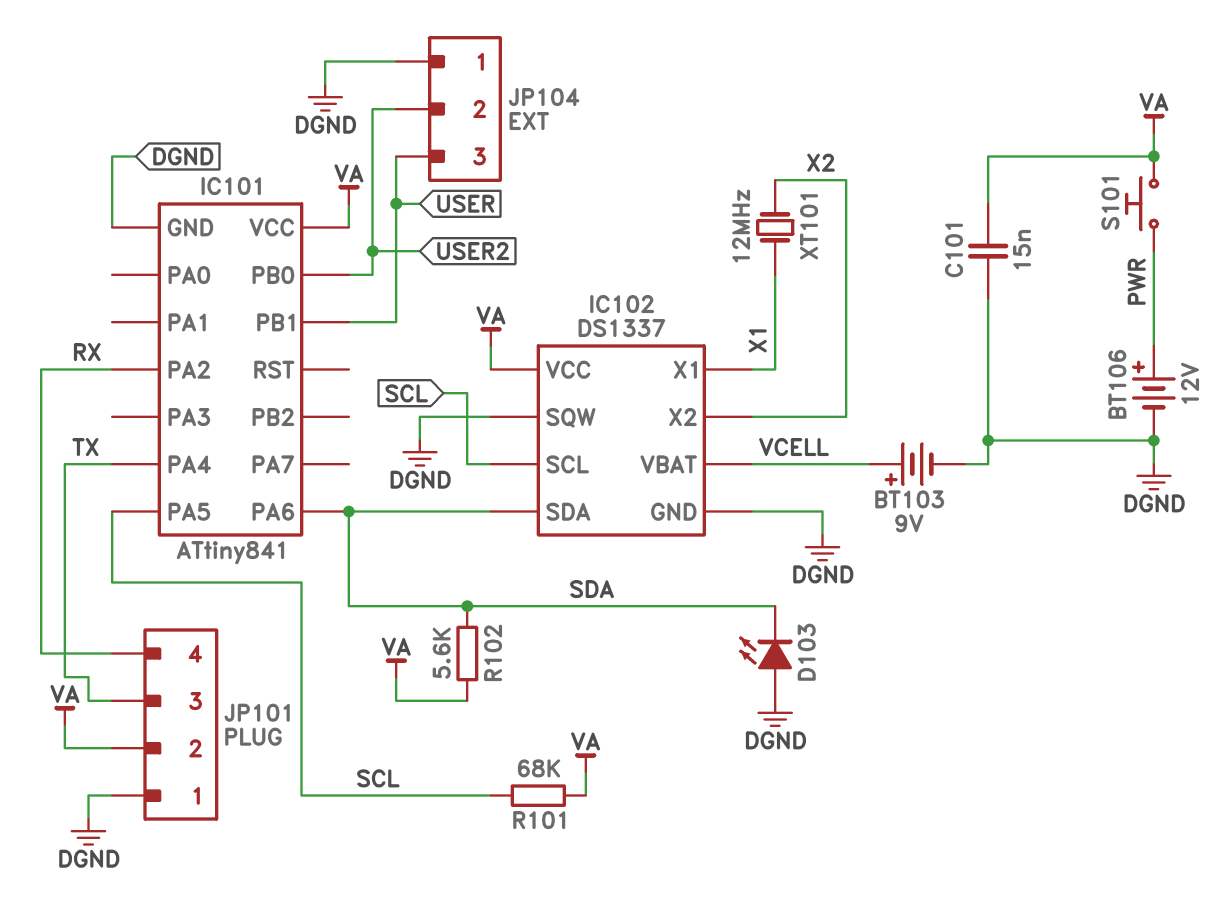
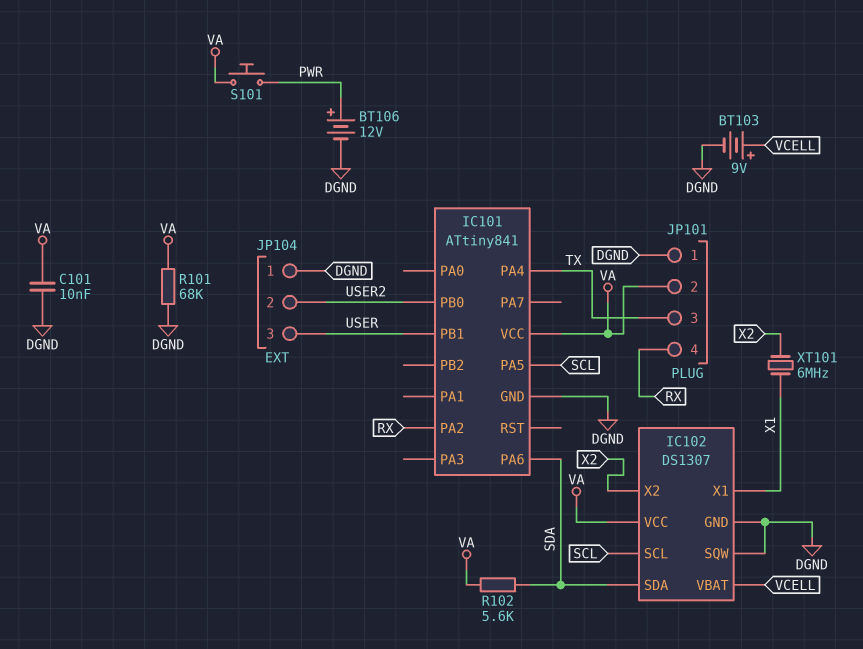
C101: 15nF (DGND, VA) -> 10nF (DGND, VA)
D103: LED (A DGND, K SDA) -> none
IC102: DS1337 -> DS1307
R101: 68k (SCL, VA) -> 68k (DGND, VA)
XT101: 12MHz (X1, X2) -> 6MHz (X1, X2)

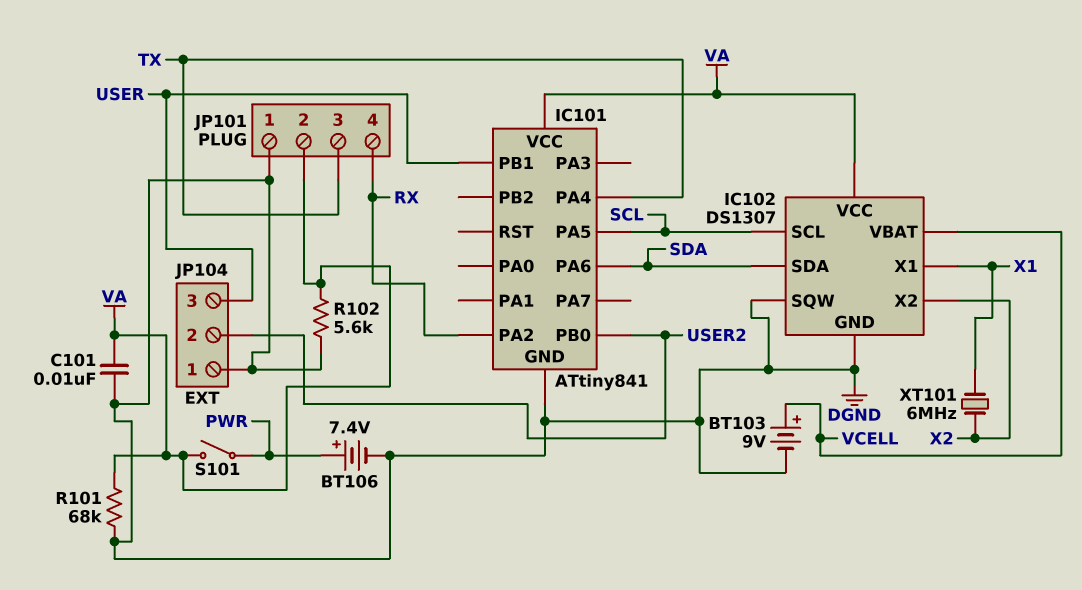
BT106: 12V (plus PWR, minus DGND) -> 7.4V (plus PWR, minus DGND)
R102: 5.6k (SDA, VA) -> 5.6k (DGND, VA)
S101: button (PWR, VA) -> switch (PWR, VA)

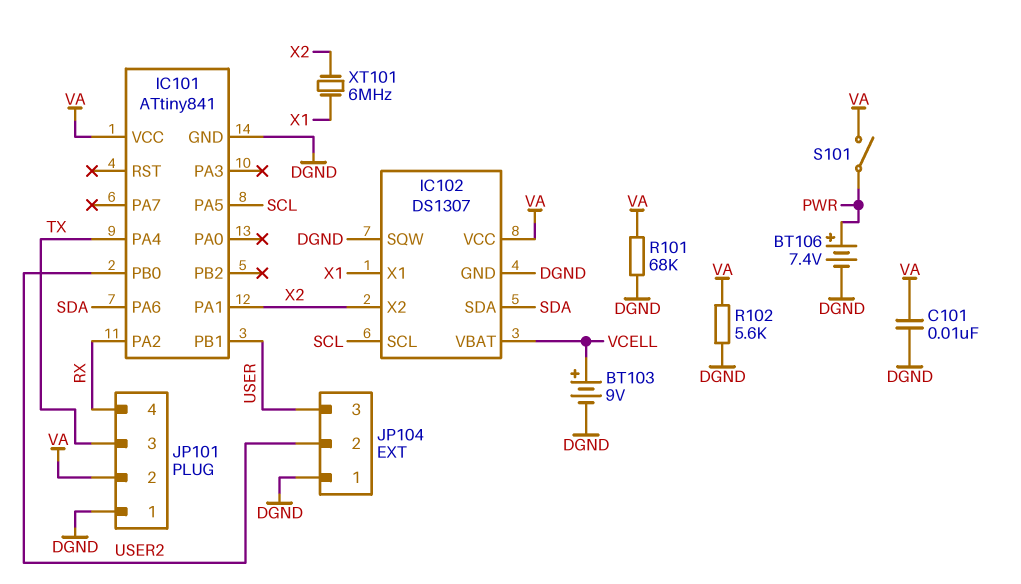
IC101 pin PA1: none -> X2

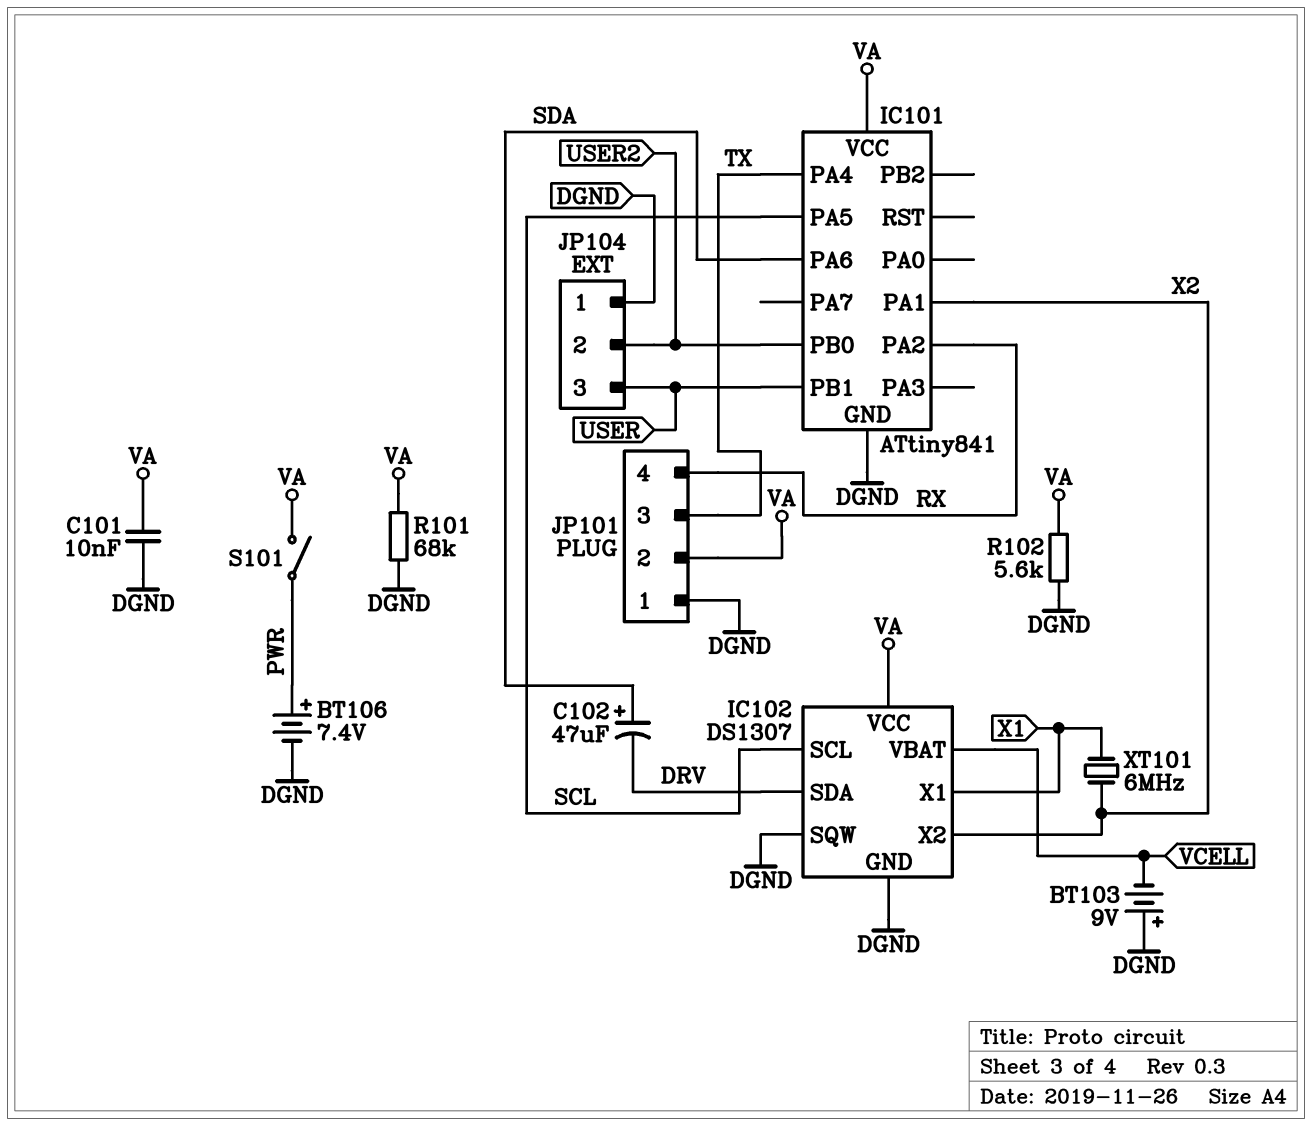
BT103: 9V (plus VCELL, minus DGND) -> 9V (plus DGND, minus VCELL)
C102: none -> 47uF (plus SDA, minus DRV)
IC102 pin SDA: SDA -> DRV

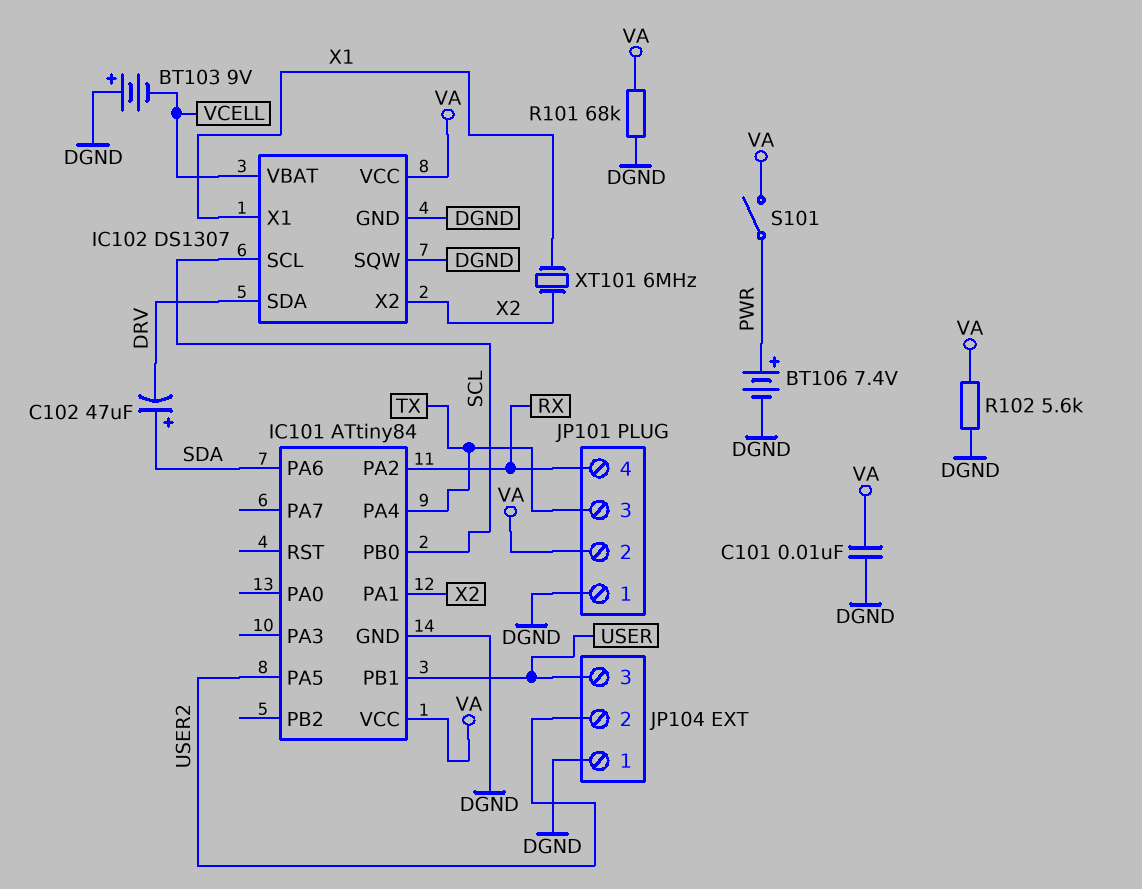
IC101: ATtiny841 -> ATtiny84
IC101 pin PA5: SCL -> USER2
IC101 pin PB0: USER2 -> SCL

